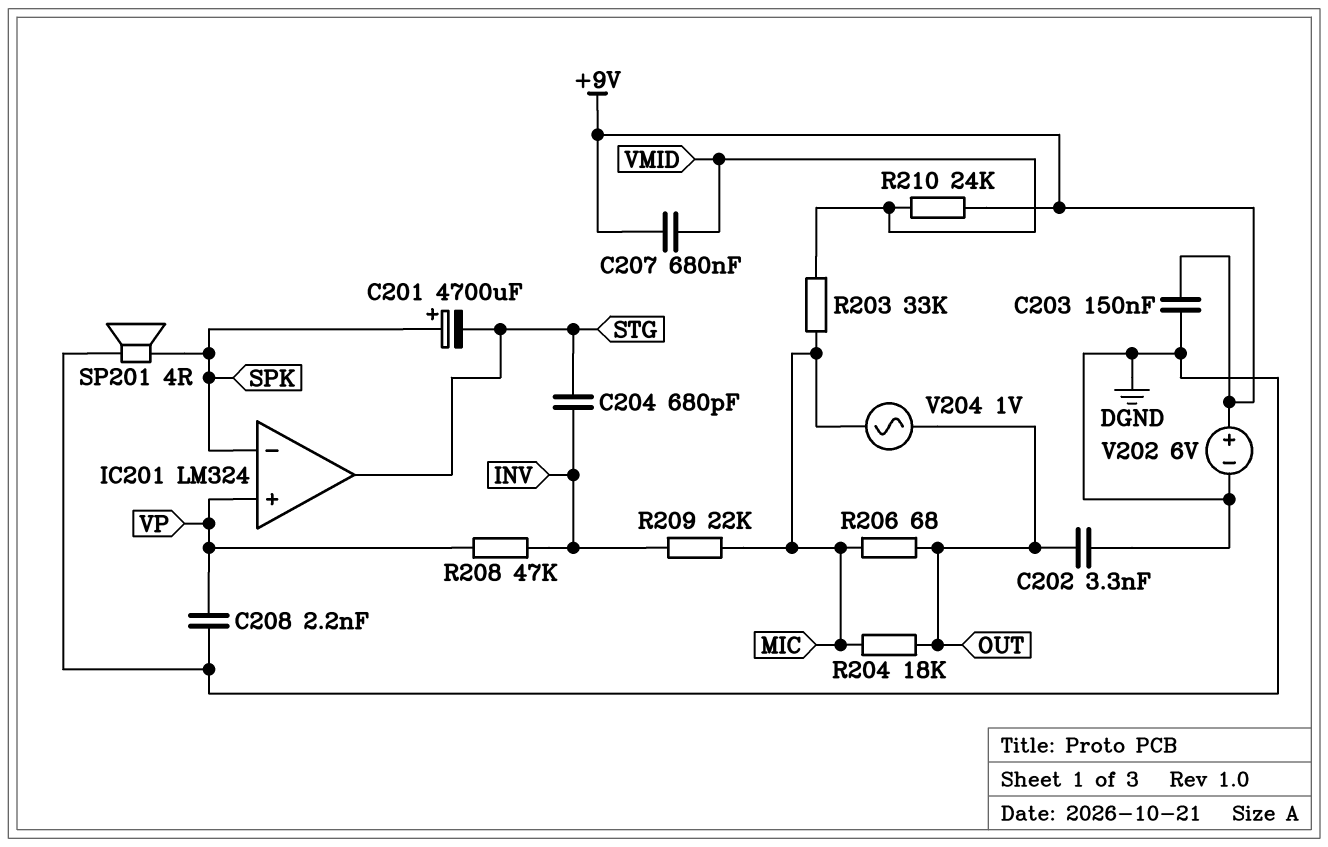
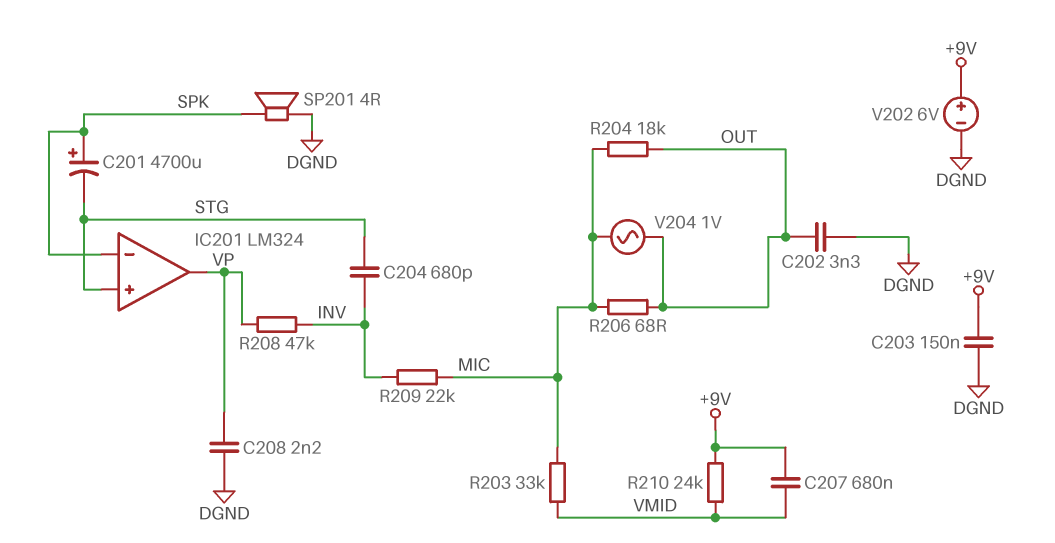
IC201 pin in+: VP -> STG
IC201 pin out: STG -> VP

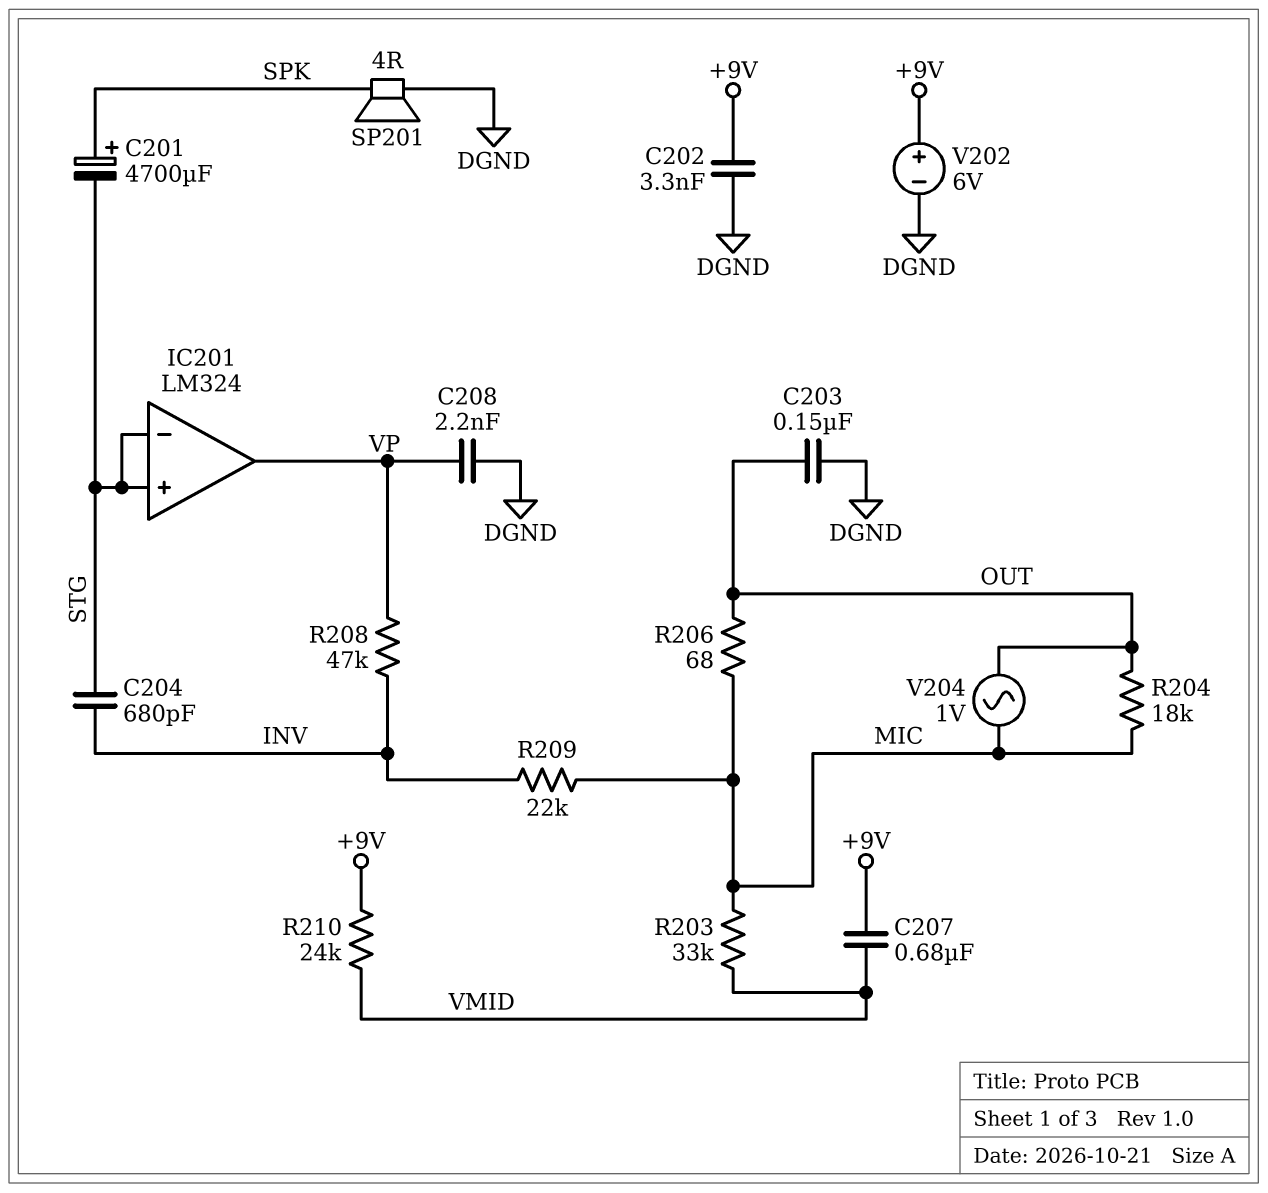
C202: 3.3nF (DGND, OUT) -> 3.3nF (+9V, DGND)
C203: 150nF (+9V, DGND) -> 150nF (DGND, OUT)
IC201 pin in-: SPK -> STG

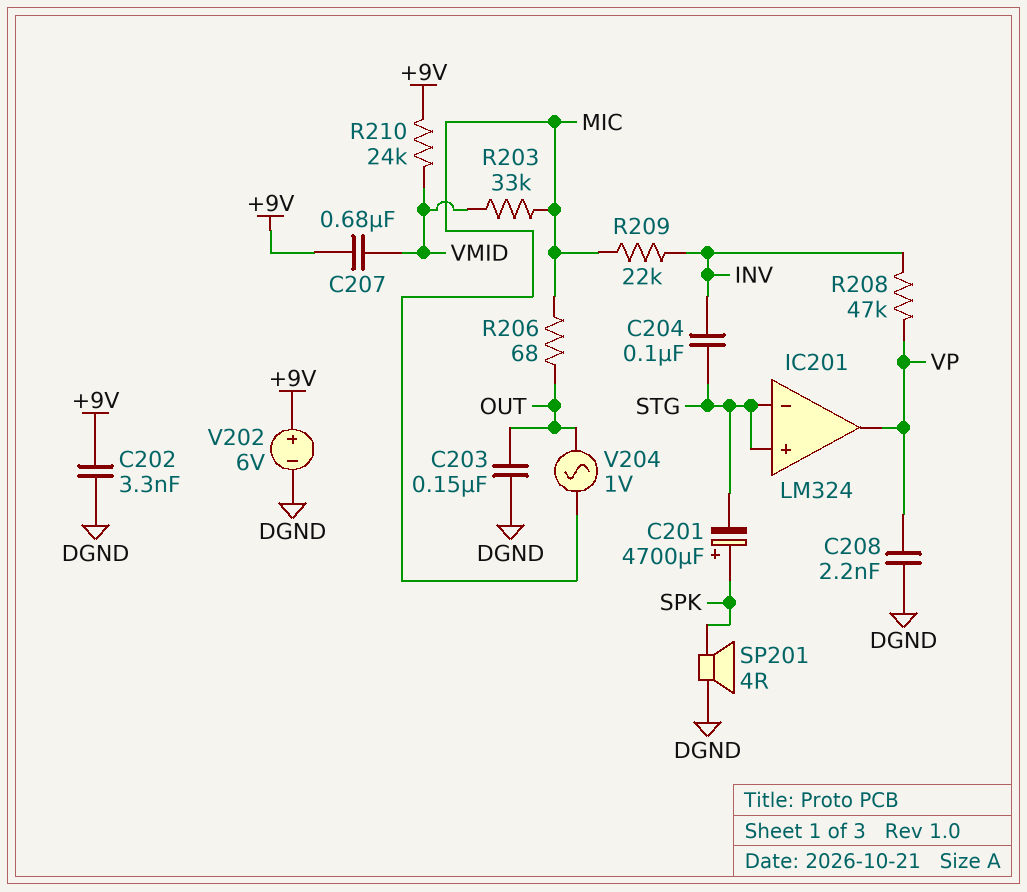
C204: 680pF (INV, STG) -> 100nF (INV, STG)
R204: 18k (MIC, OUT) -> none

